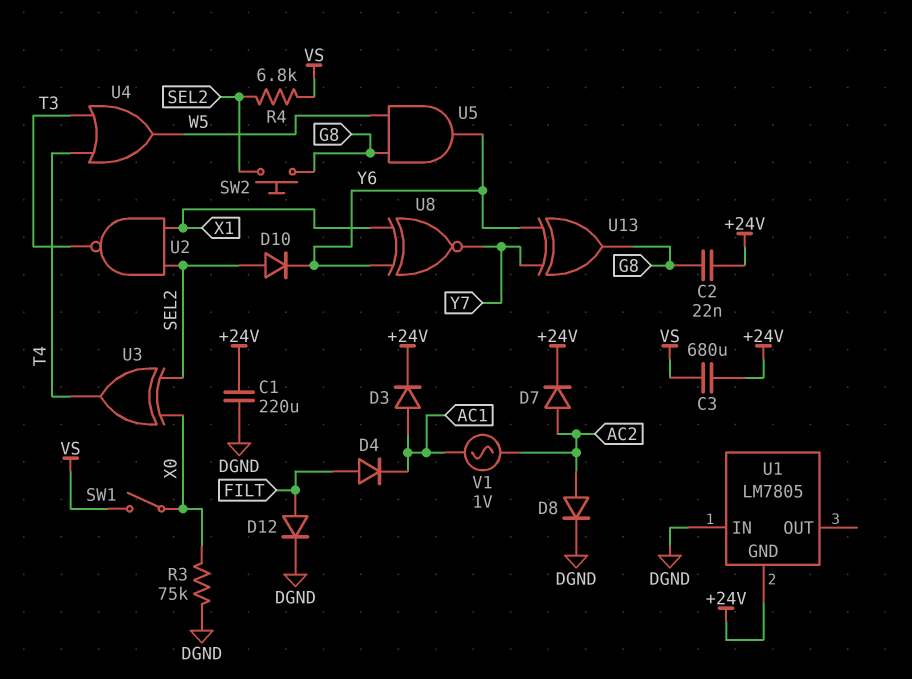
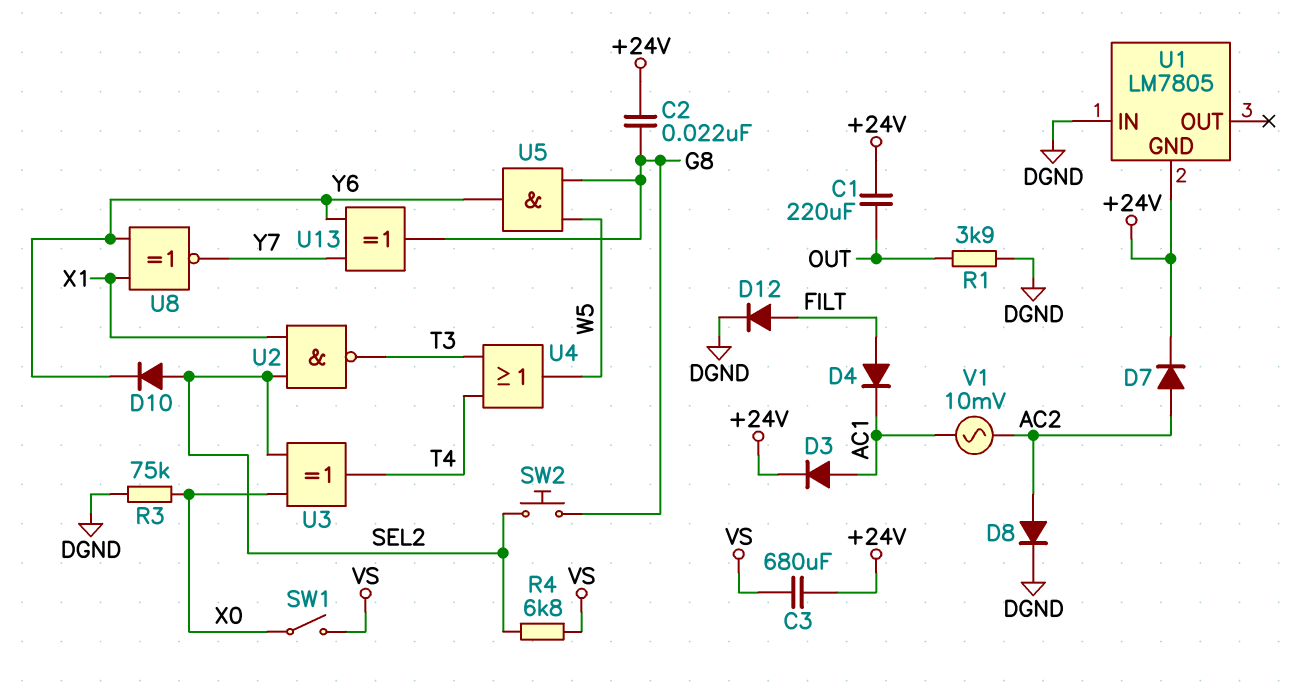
C1: 220uF (+24V, DGND) -> 220uF (+24V, OUT)
R1: none -> 3.9k (DGND, OUT)
V1: AC 1V (AC1, AC2) -> AC 10mV (AC1, AC2)

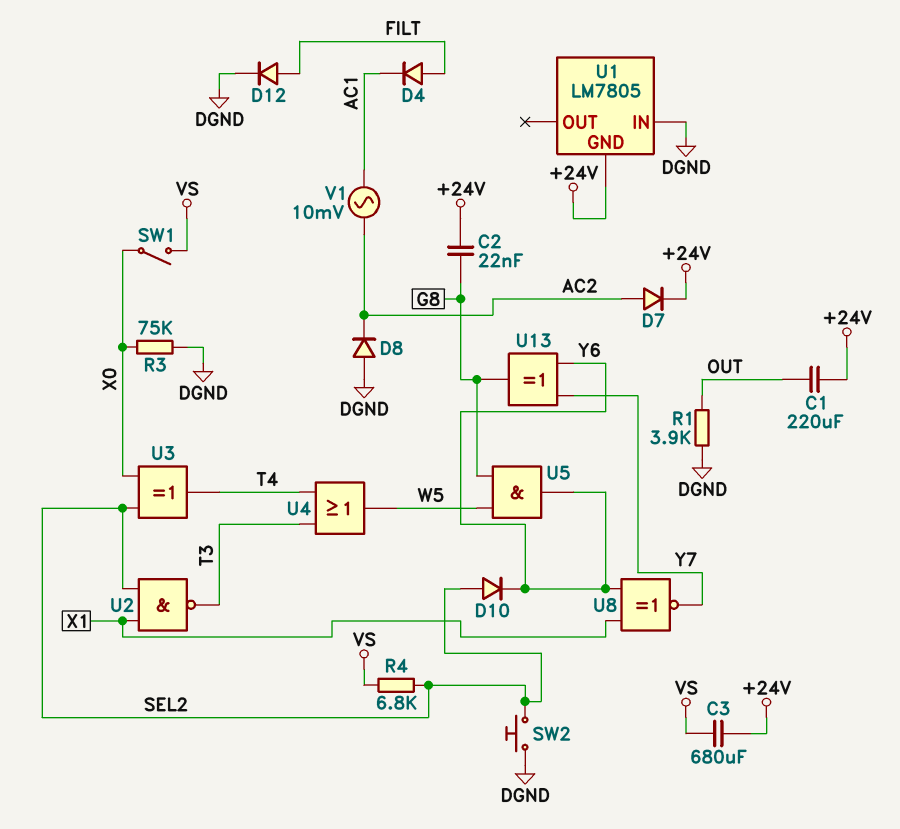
D3: diode (A AC1, K +24V) -> none
D8: diode (A AC2, K DGND) -> diode (A DGND, K AC2)
SW2: button (G8, SEL2) -> button (DGND, SEL2)

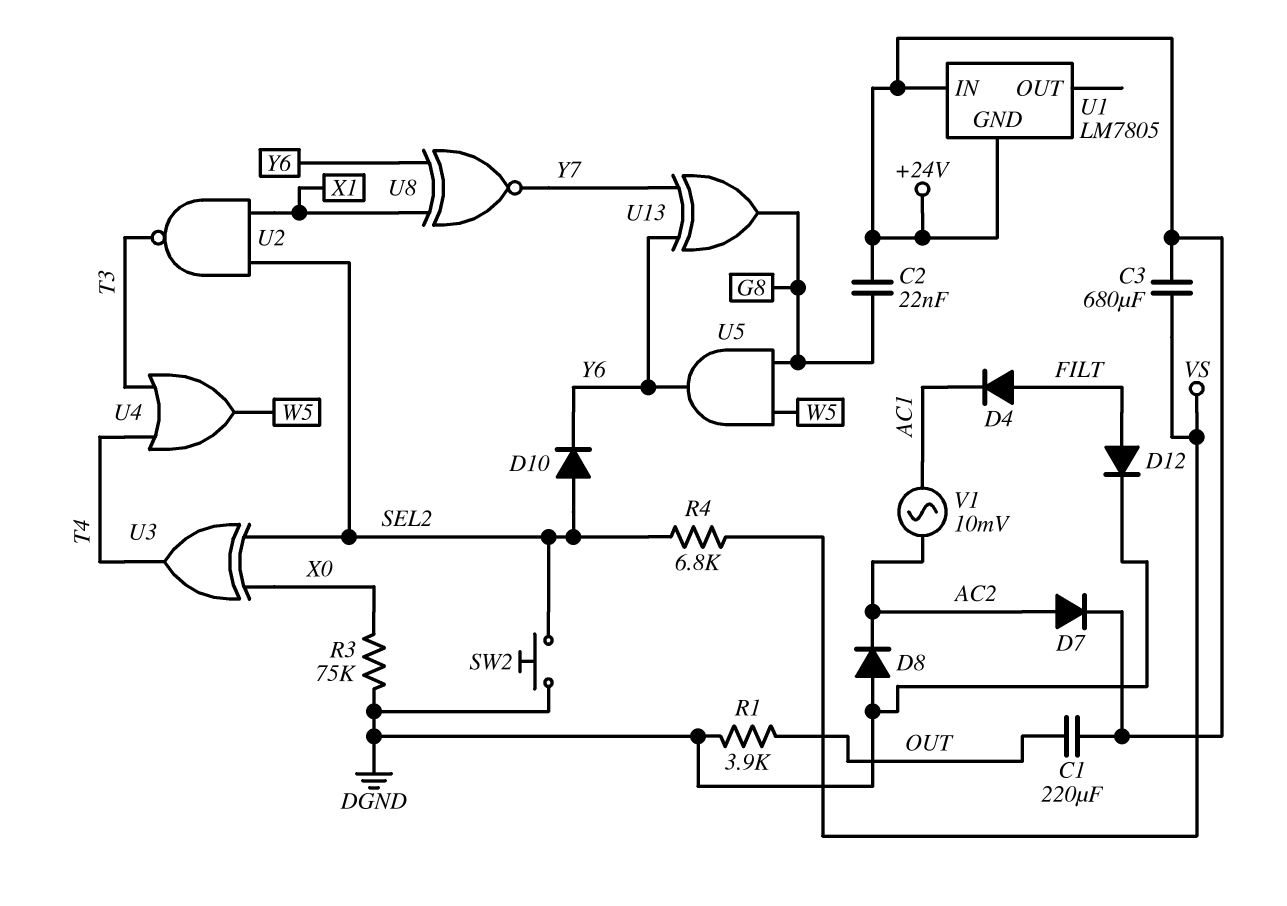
SW1: switch (VS, X0) -> none
U1 pin IN: DGND -> +24V

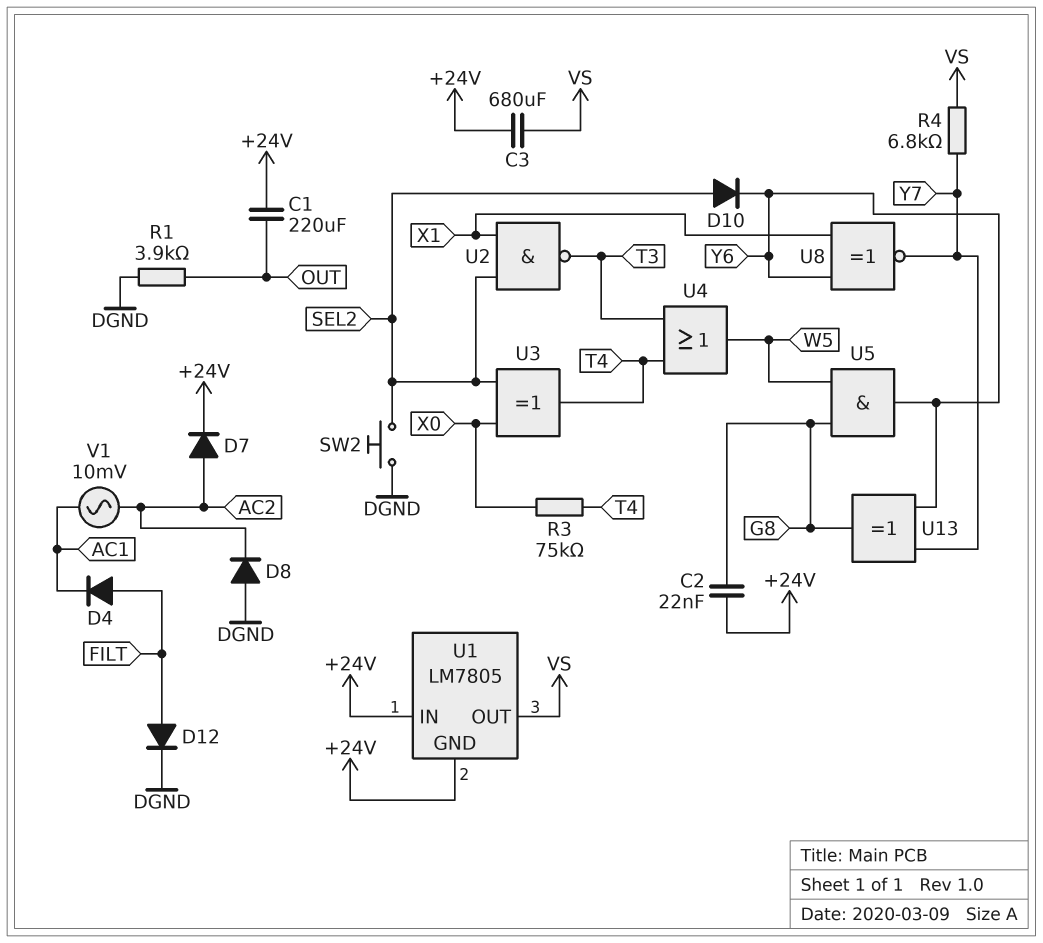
R3: 75k (DGND, X0) -> 75k (T4, X0)
R4: 6.8k (SEL2, VS) -> 6.8k (VS, Y7)
U1 pin OUT: none -> VS

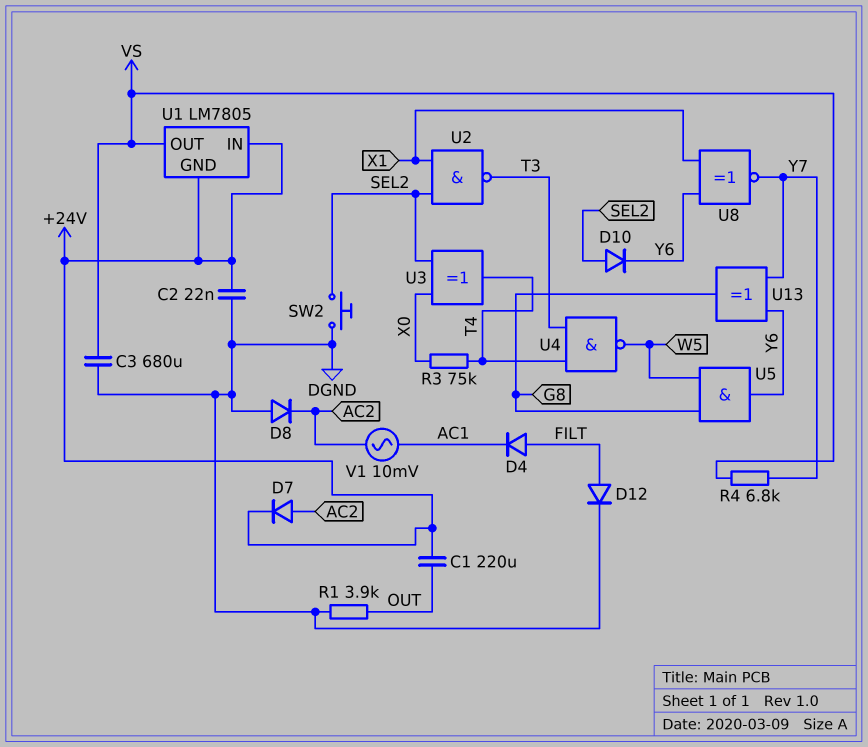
C2: 22nF (+24V, G8) -> 22nF (+24V, DGND)
C3: 680uF (+24V, VS) -> 680uF (DGND, VS)
U4: OR (in T3, in T4, out W5) -> NAND (in T3, in T4, out W5)

